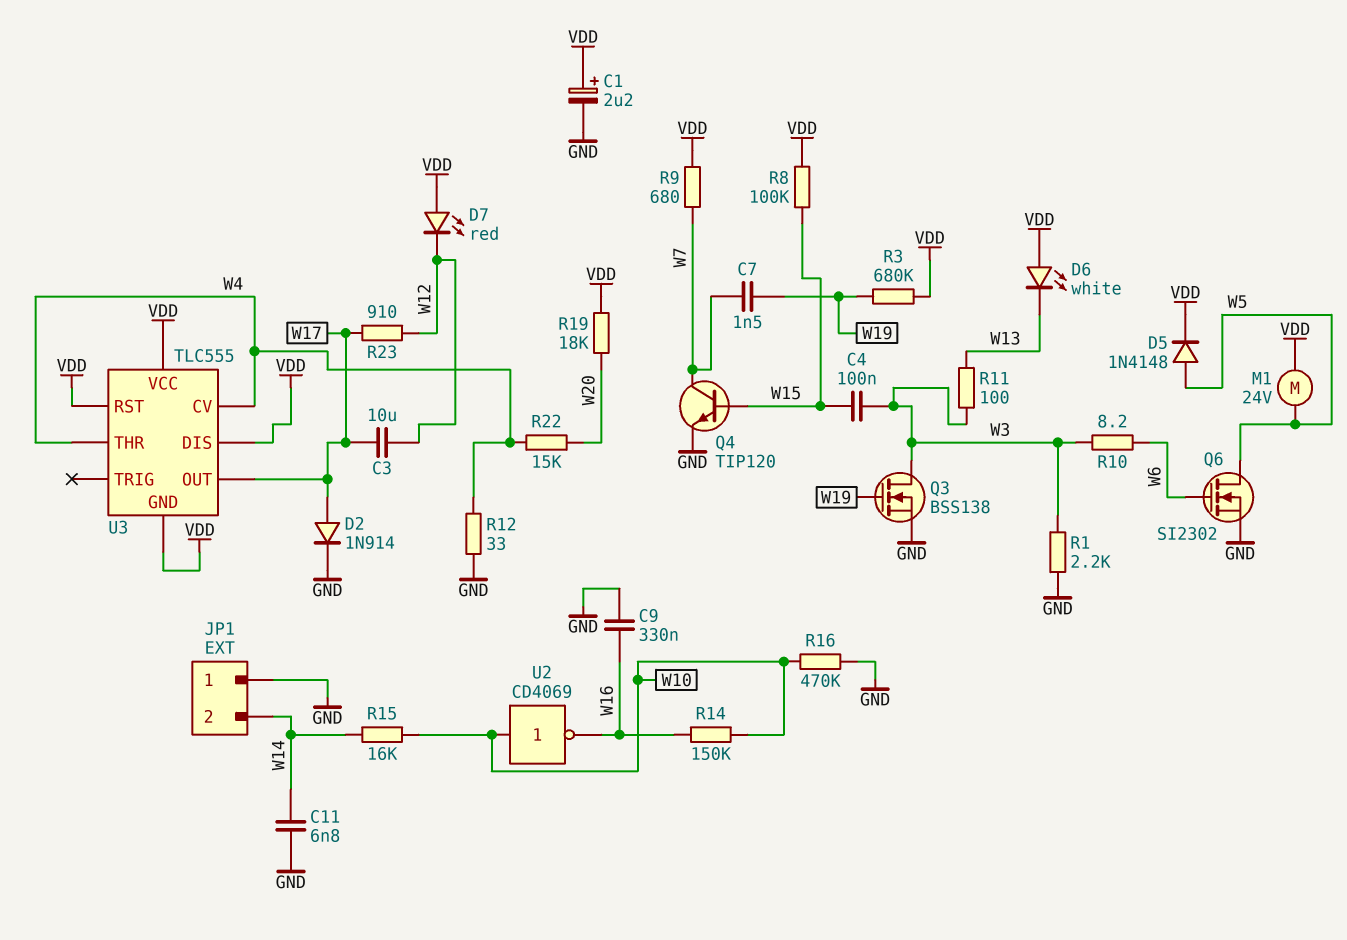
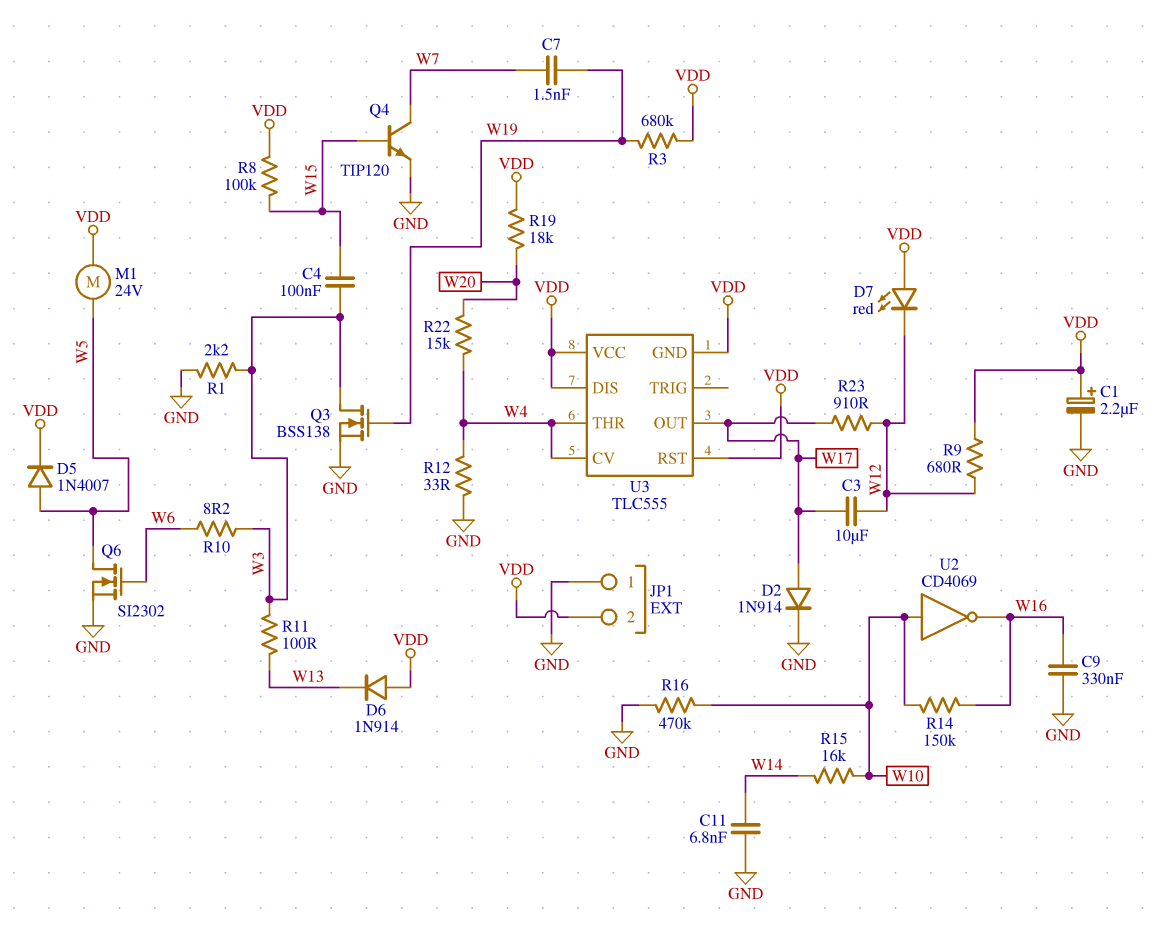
D5: diode 1N4148 (A W5, K VDD) -> diode 1N4007 (A W5, K VDD)
D6: LED white (A VDD, K W13) -> diode 1N914 (A VDD, K W13)
JP1 pin 2: W14 -> VDD
R9: 680 (VDD, W7) -> 680 (VDD, W12)

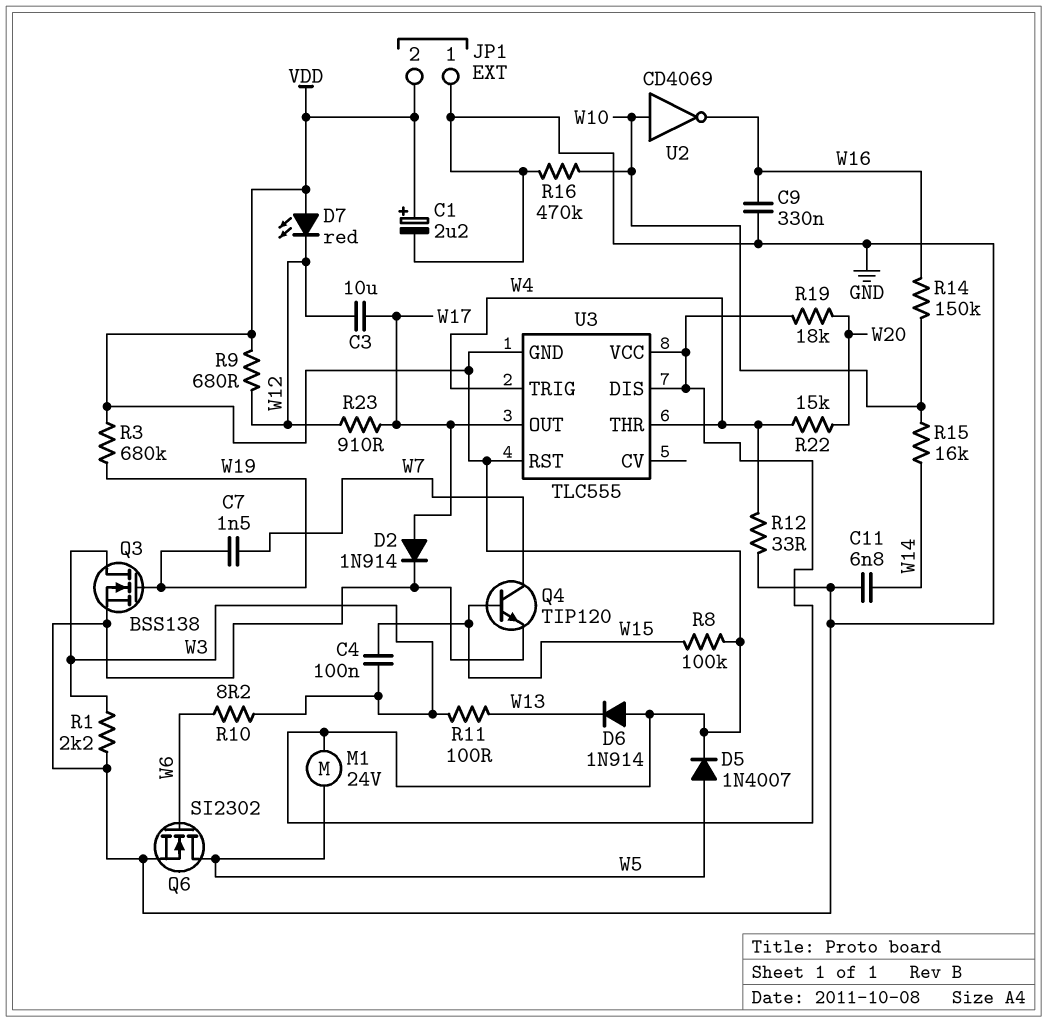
U3 pin CV: W4 -> none
U3 pin TRIG: none -> W4

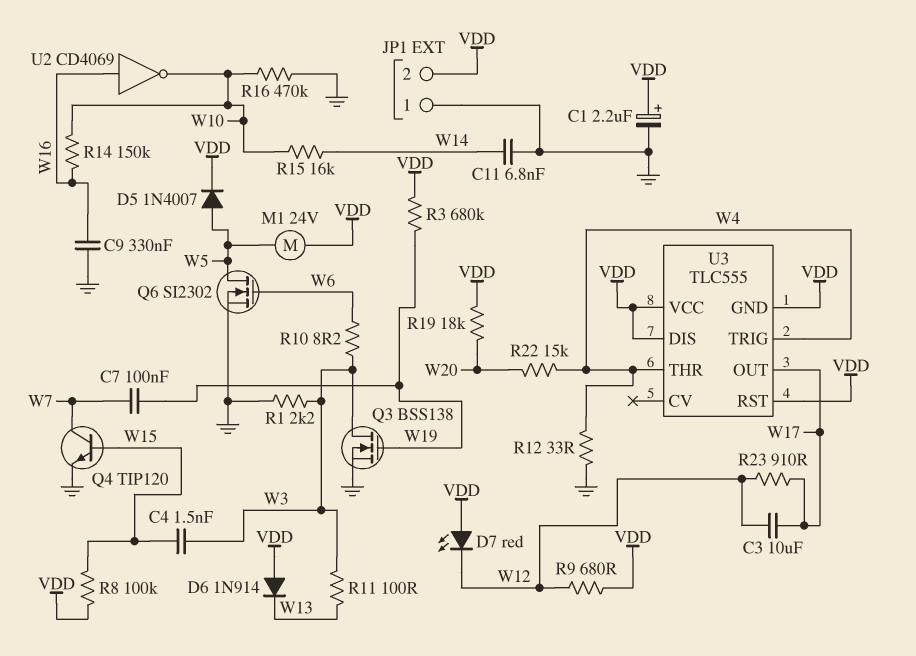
C4: 100nF (W3, W15) -> 1.5nF (W3, W15)
C7: 1.5nF (W7, W19) -> 100nF (W7, W19)
D2: diode 1N914 (A W17, K GND) -> none
U2: NOT CD4069 (in W10, out W16) -> NOT CD4069 (in W16, out W10)

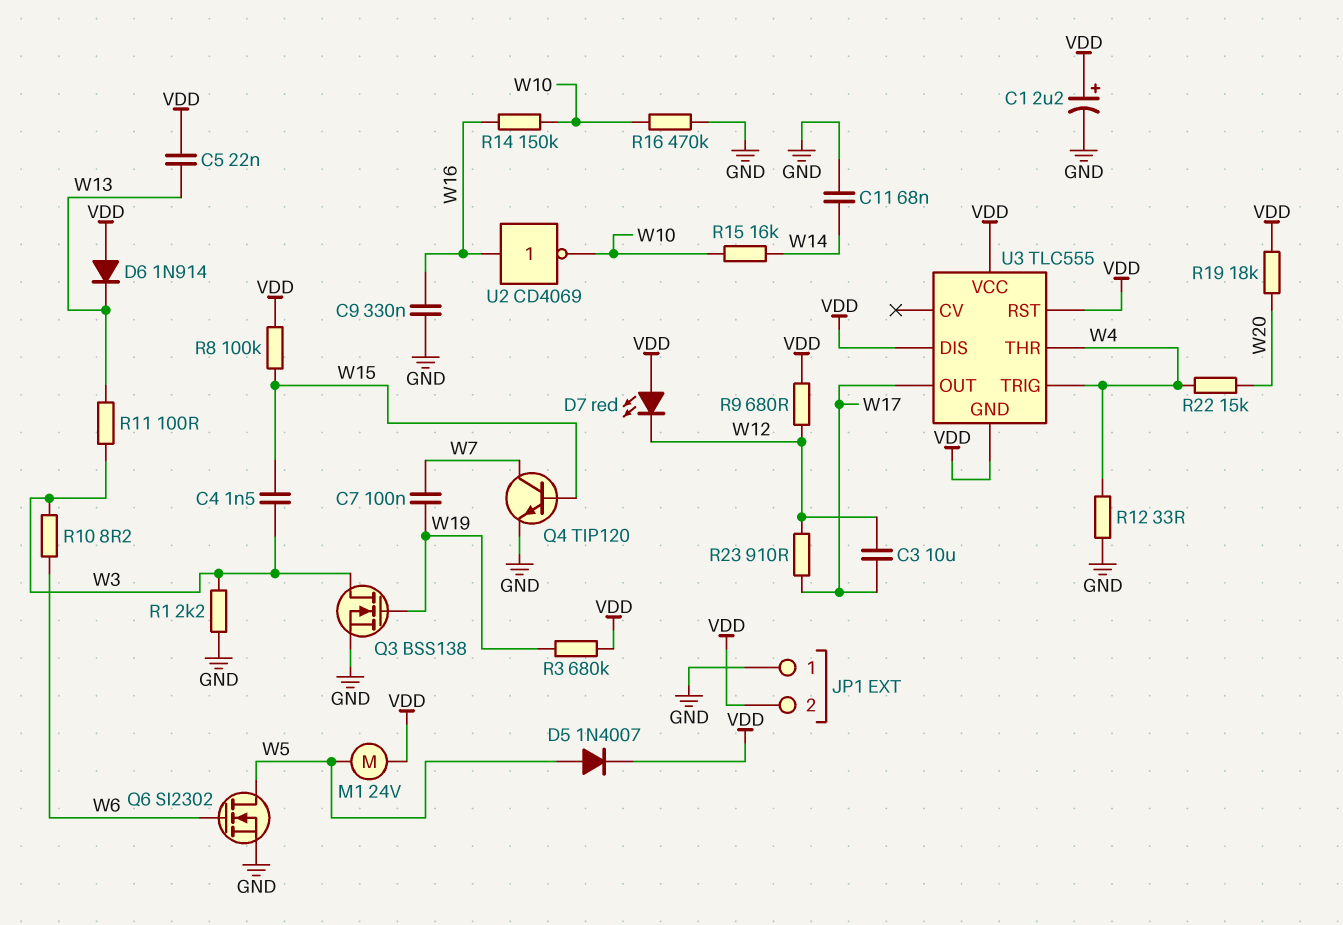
C5: none -> 22nF (VDD, W13)
C11: 6.8nF (GND, W14) -> 68nF (GND, W14)

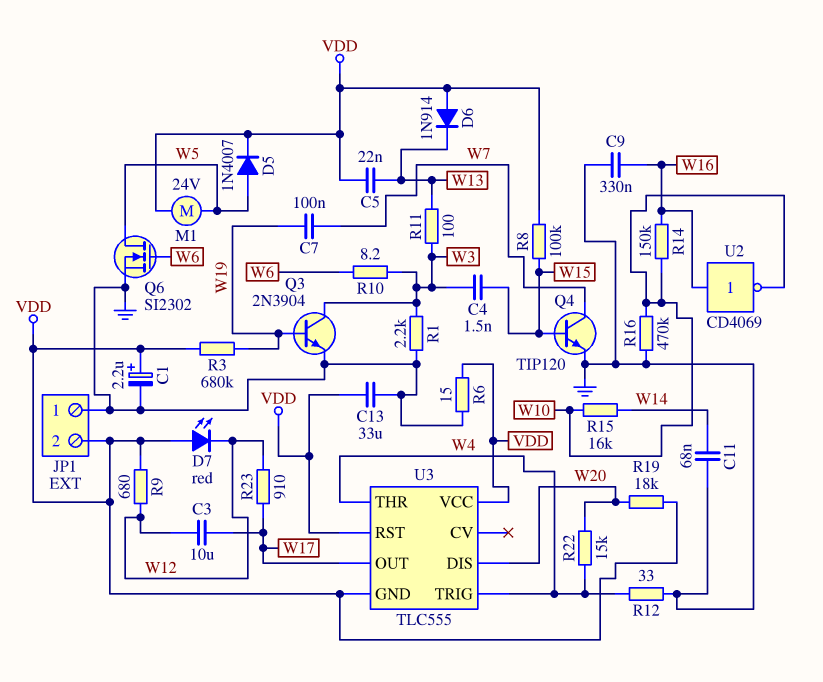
C13: none -> 33uF (GND, VDD)
Q3: NMOS BSS138 (G W19, D W3, S GND) -> NPN 2N3904 (B W19, C W3, E GND)
R6: none -> 15 (GND, VDD)
U3 pin DIS: VDD -> W20

